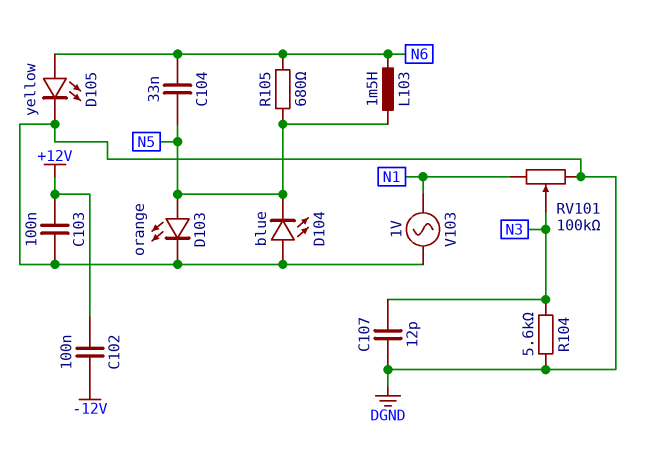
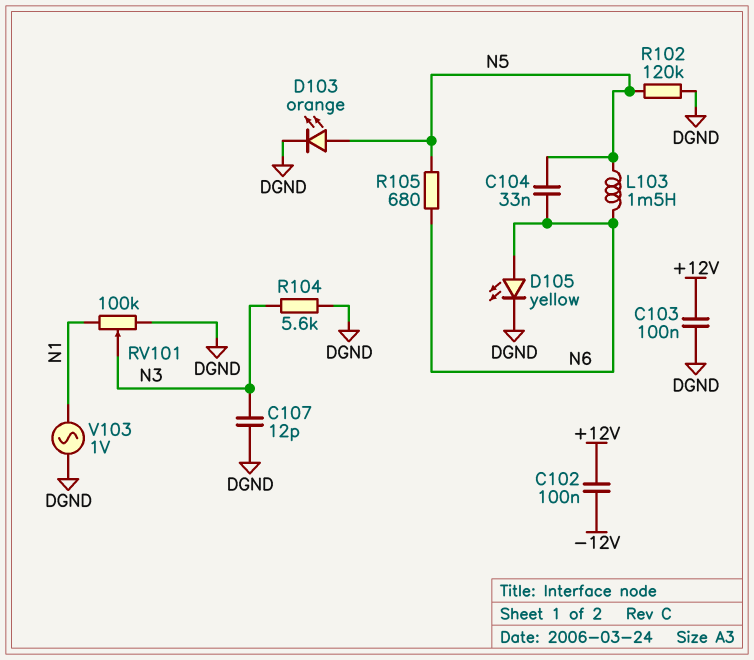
D104: LED blue (A DGND, K N5) -> none
R102: none -> 120k (DGND, N5)

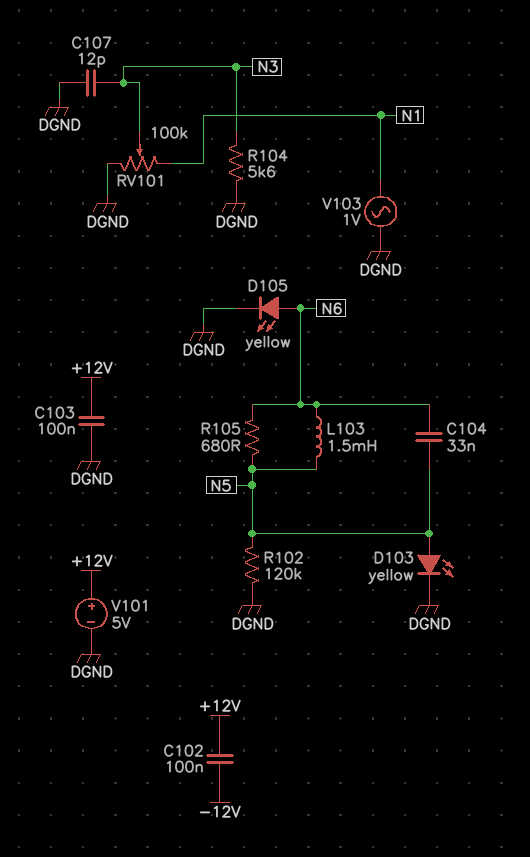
D103: LED orange (A N5, K DGND) -> LED yellow (A N5, K DGND)
V101: none -> 5V (plus +12V, minus DGND)

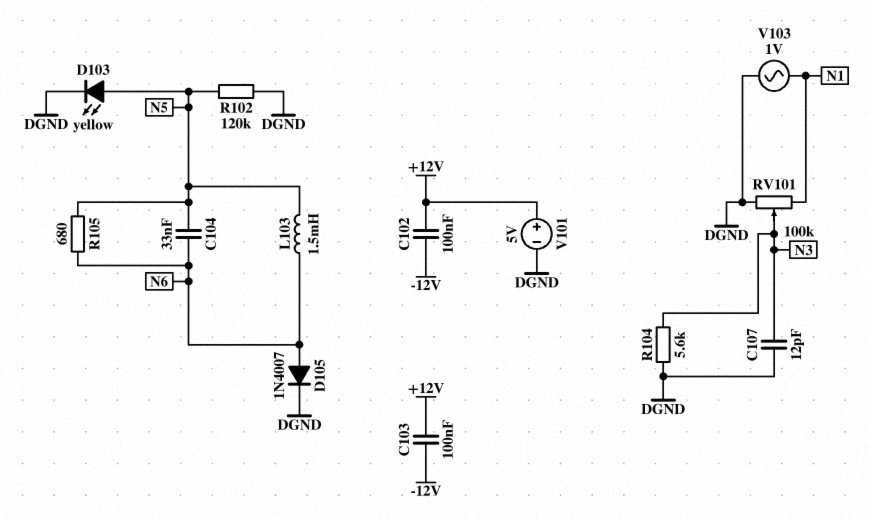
C103: 100nF (+12V, DGND) -> 100nF (+12V, -12V)
D105: LED yellow (A N6, K DGND) -> diode 1N4007 (A N6, K DGND)

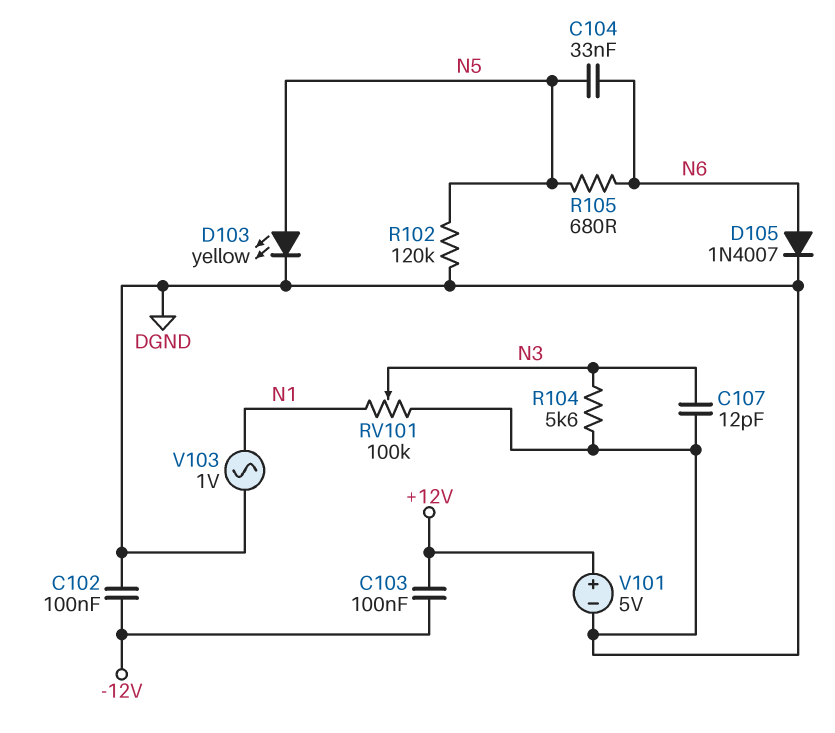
C102: 100nF (+12V, -12V) -> 100nF (-12V, DGND)
L103: 1.5mH (N5, N6) -> none

